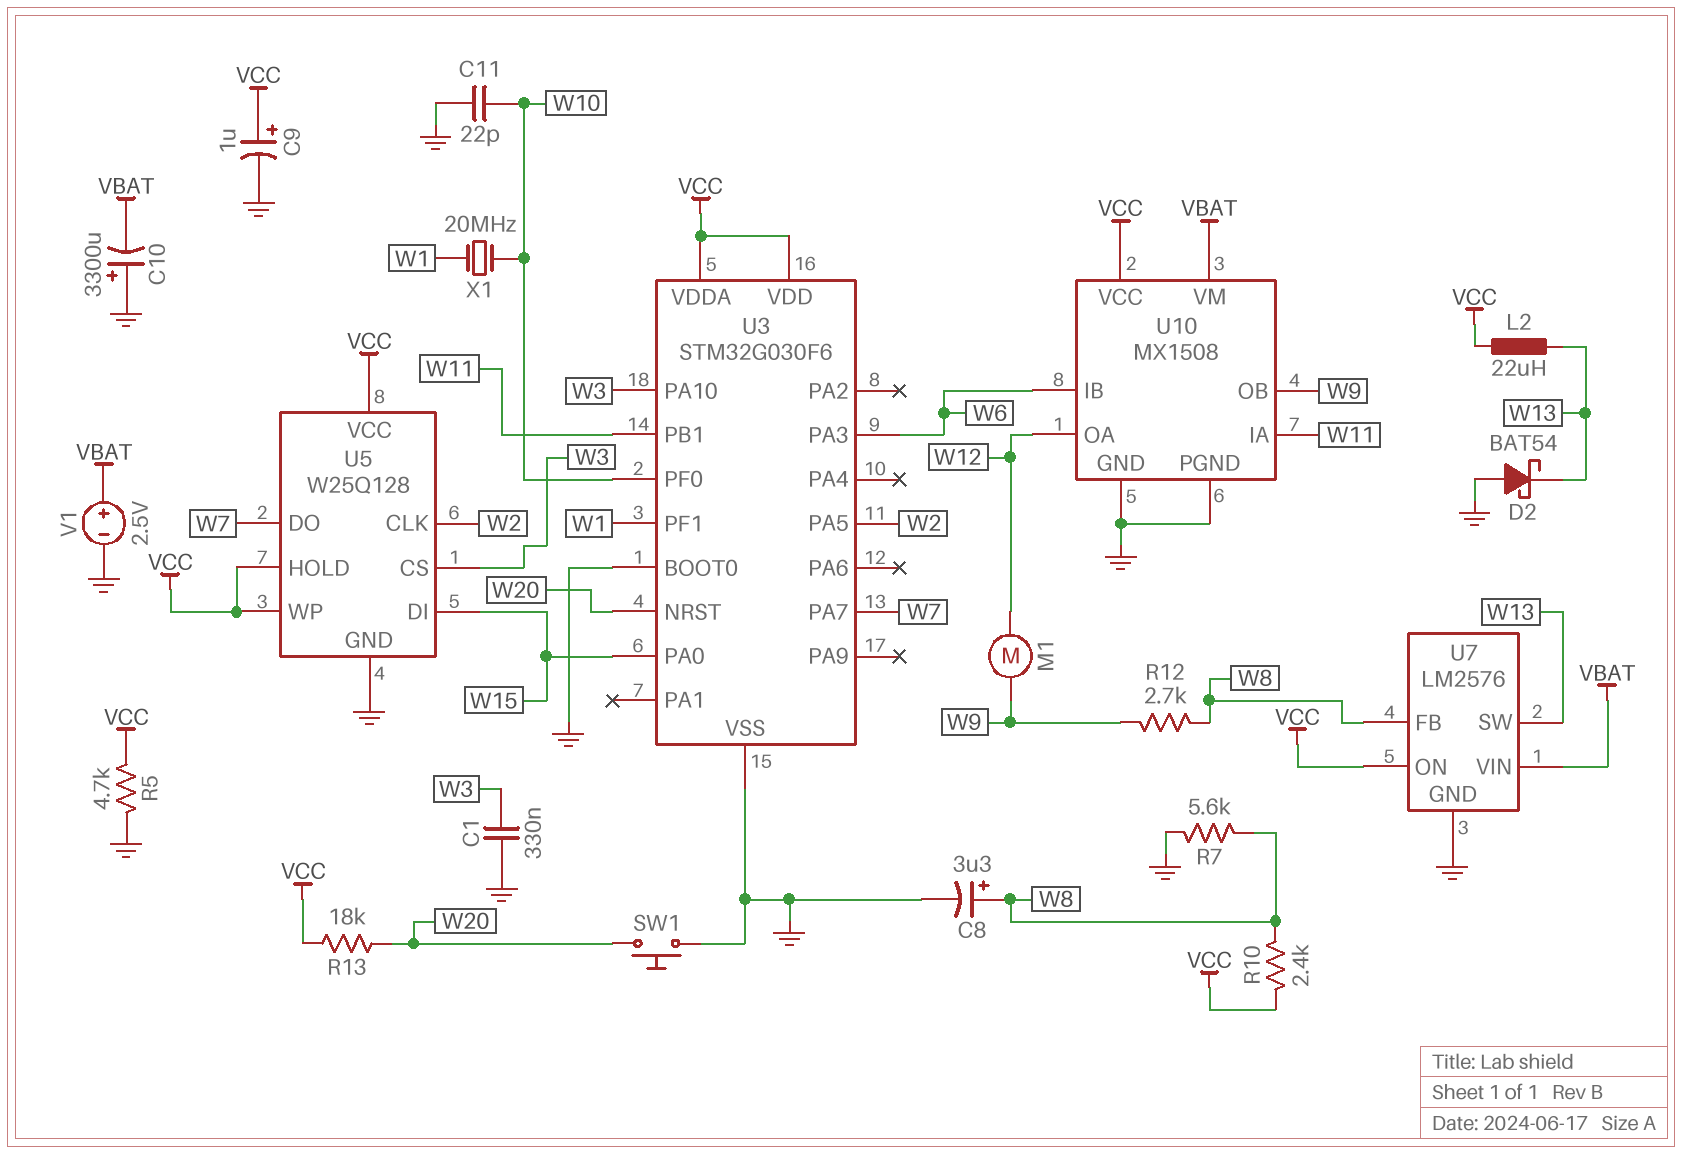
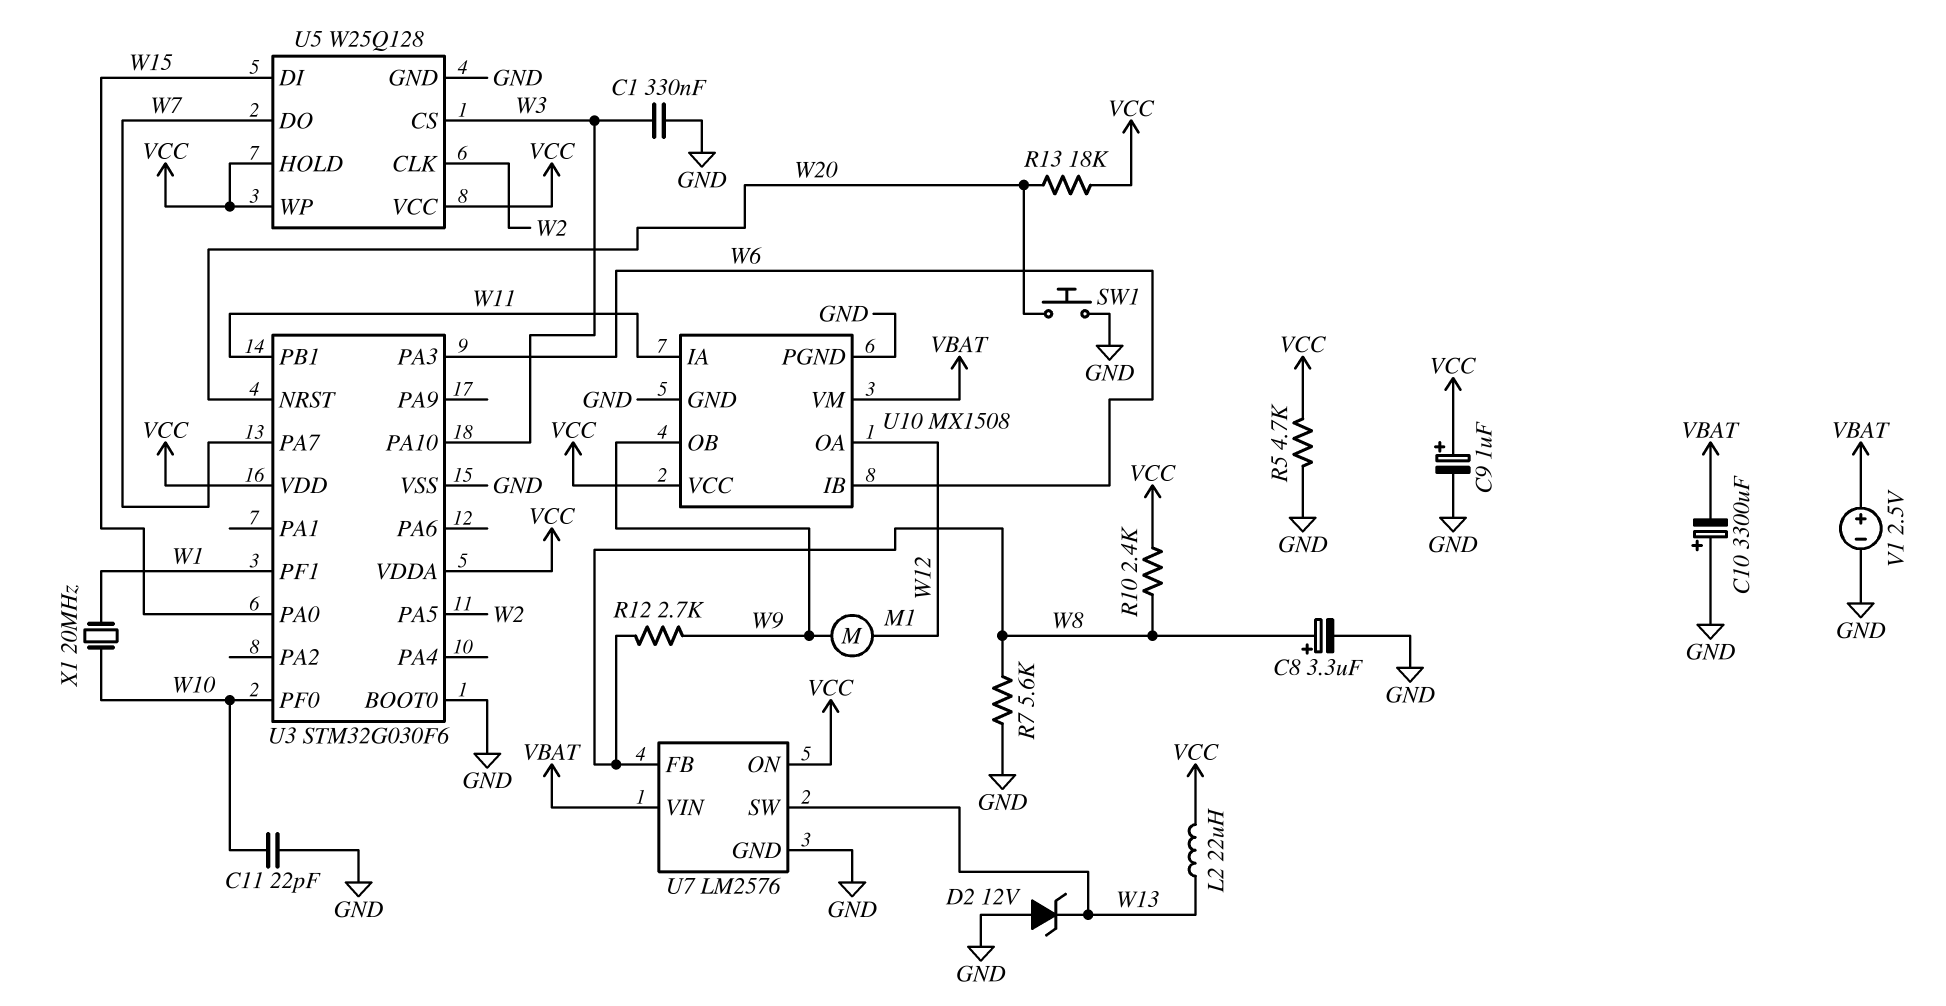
D2: schottky BAT54 (A GND, K W13) -> zener 12V (A GND, K W13)

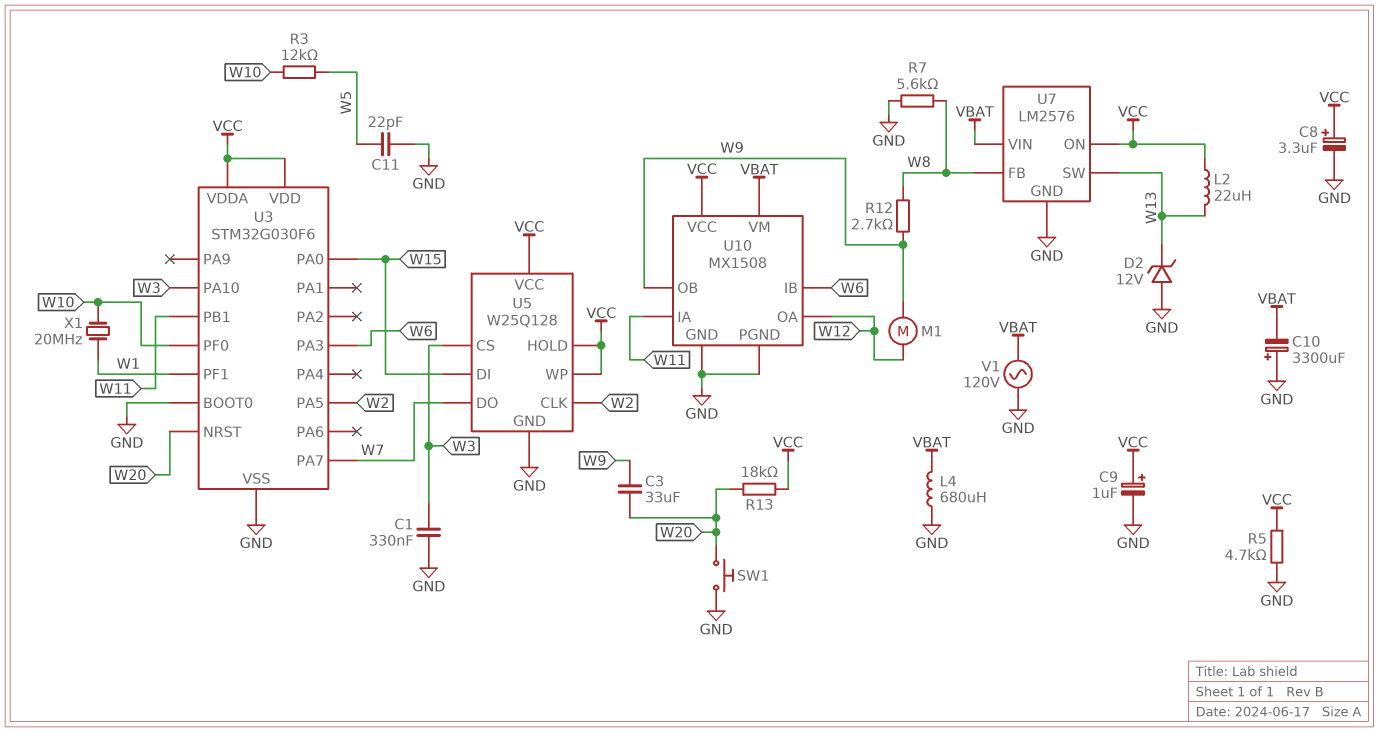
C3: none -> 33uF (W9, W20)
C8: 3.3uF (plus W8, minus GND) -> 3.3uF (plus VCC, minus GND)
C11: 22pF (GND, W10) -> 22pF (GND, W5)
L4: none -> 680uH (GND, VBAT)
R3: none -> 12k (W5, W10)
R10: 2.4k (VCC, W8) -> none
V1: 2.5V (plus VBAT, minus GND) -> AC 120V (GND, VBAT)

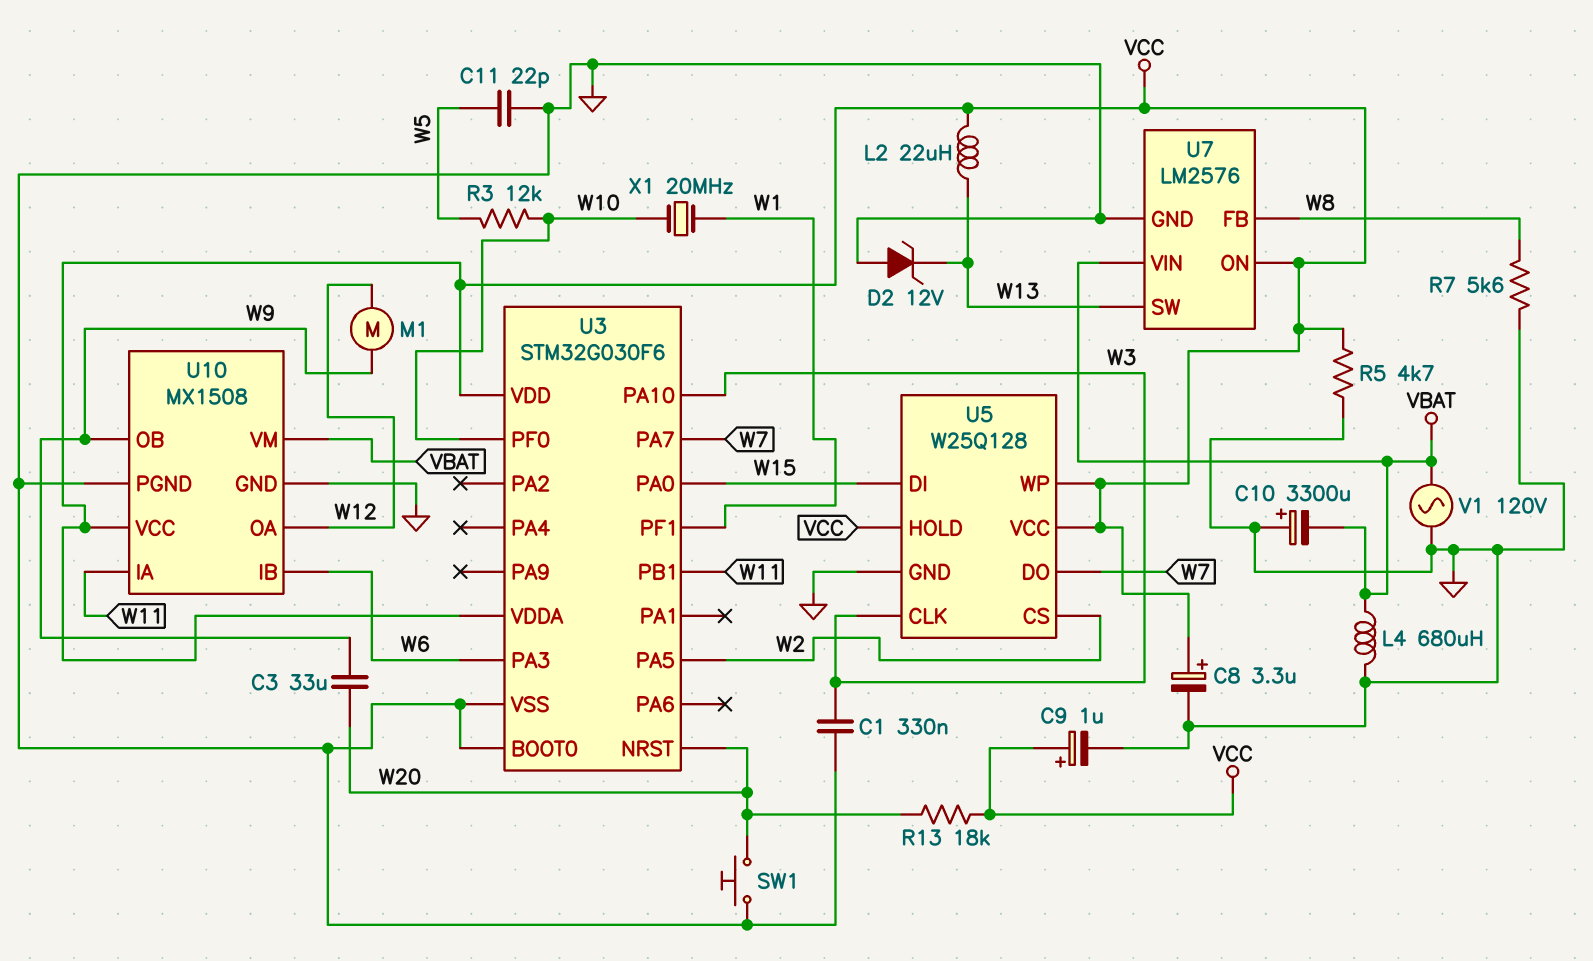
R12: 2.7k (W8, W9) -> none
U5 pin CLK: W2 -> W3
U5 pin CS: W3 -> W2

